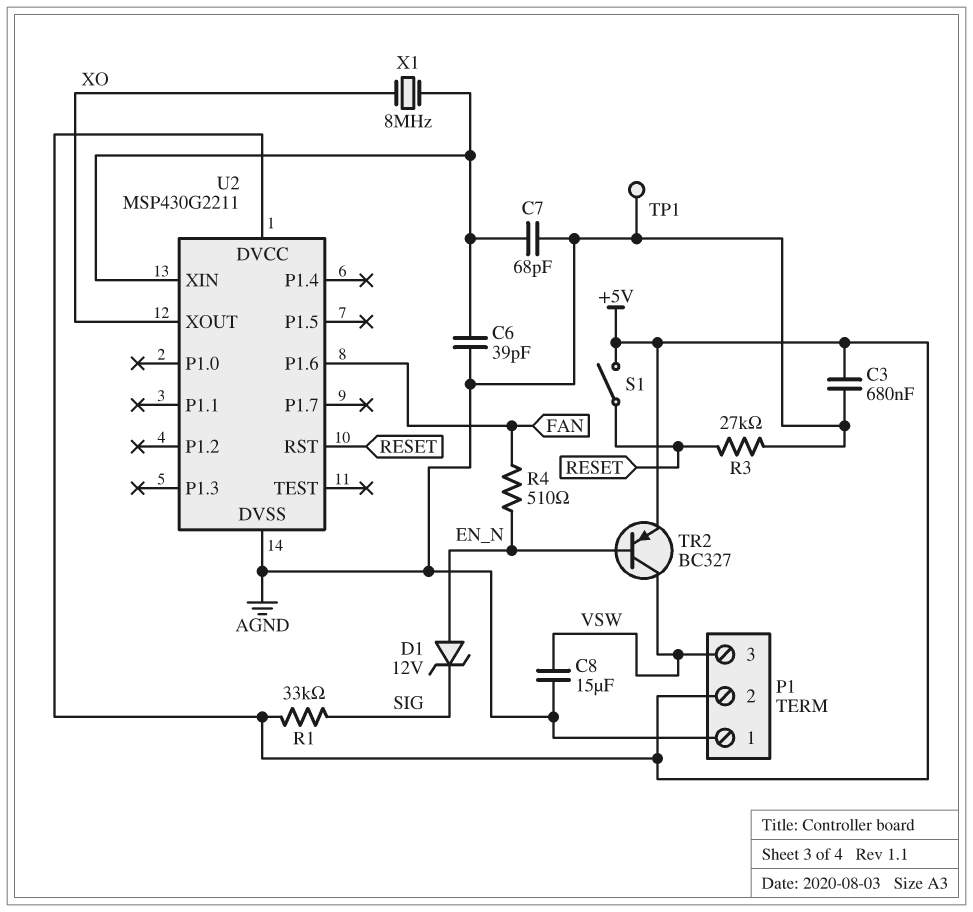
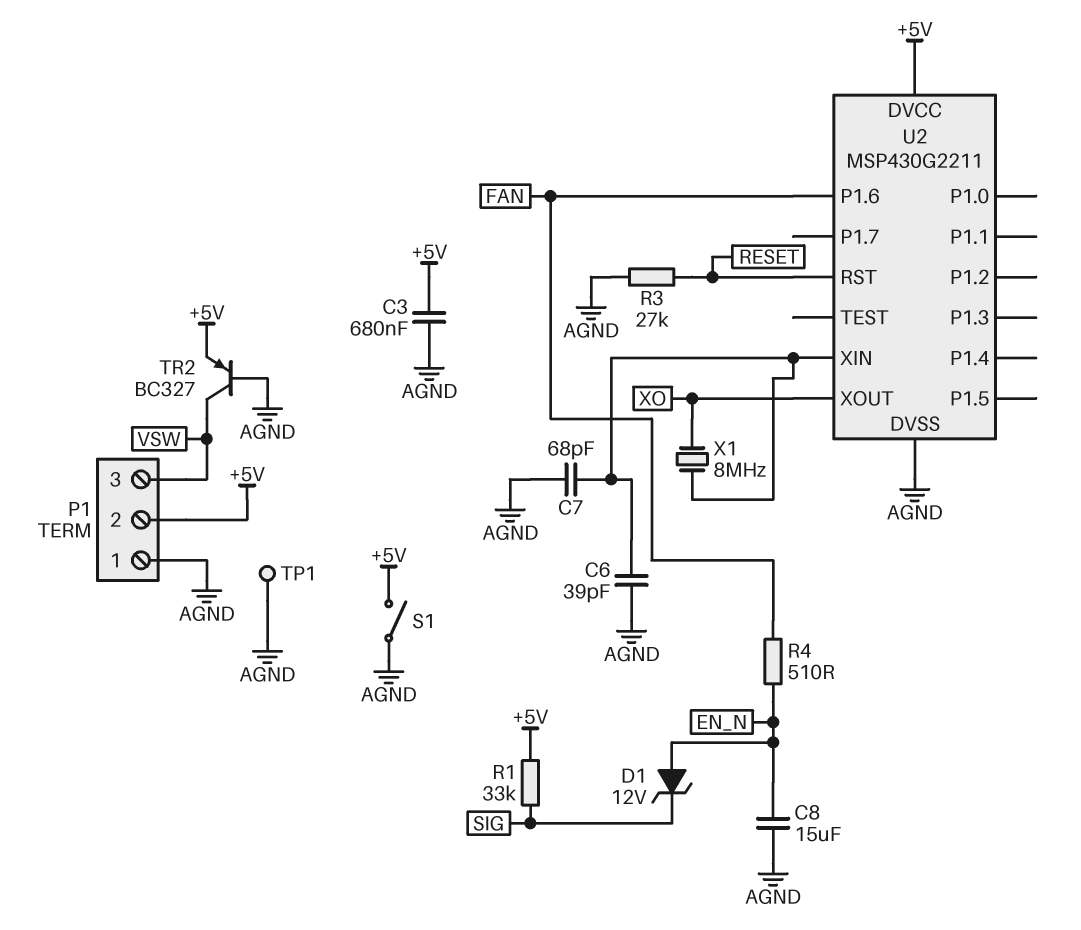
C8: 15uF (AGND, VSW) -> 15uF (AGND, EN_N)
S1: switch (+5V, RESET) -> switch (+5V, AGND)
TR2: PNP BC327 (B EN_N, C VSW, E +5V) -> PNP BC327 (B AGND, C VSW, E +5V)

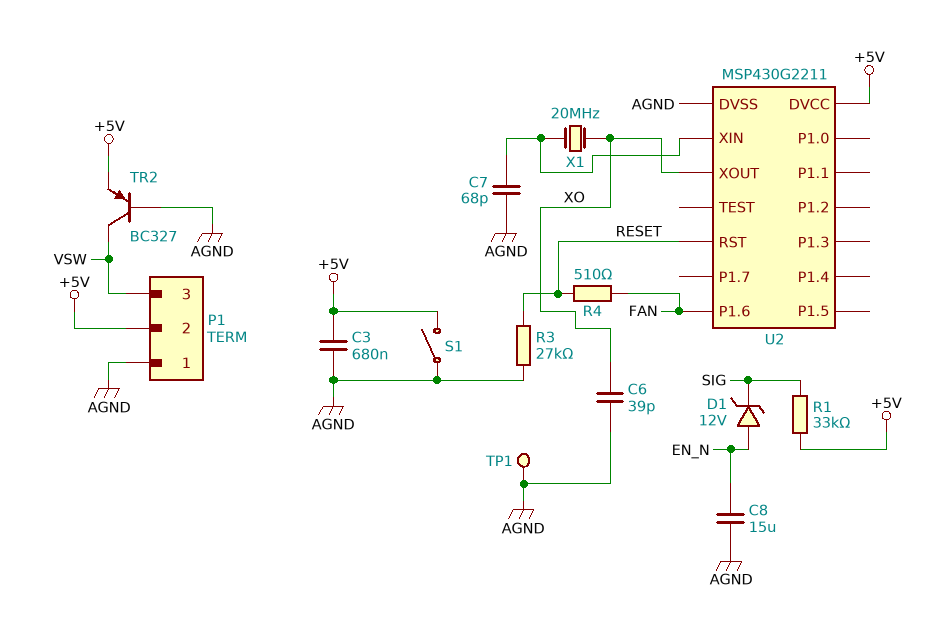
C6: 39pF (AGND, U2/XIN) -> 39pF (AGND, XO)
R4: 510 (EN_N, FAN) -> 510 (FAN, RESET)
X1: 8MHz (U2/XIN, XO) -> 20MHz (U2/XIN, XO)

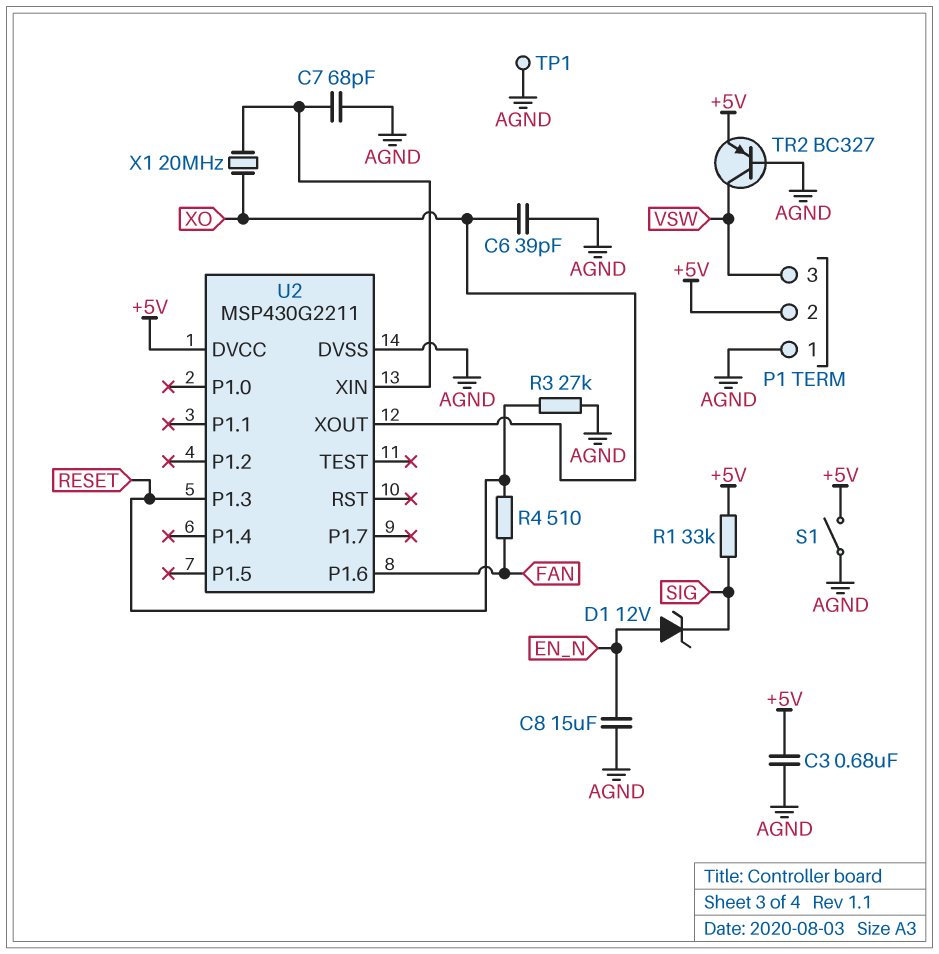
U2 pin P1.3: none -> RESET
U2 pin RST: RESET -> none

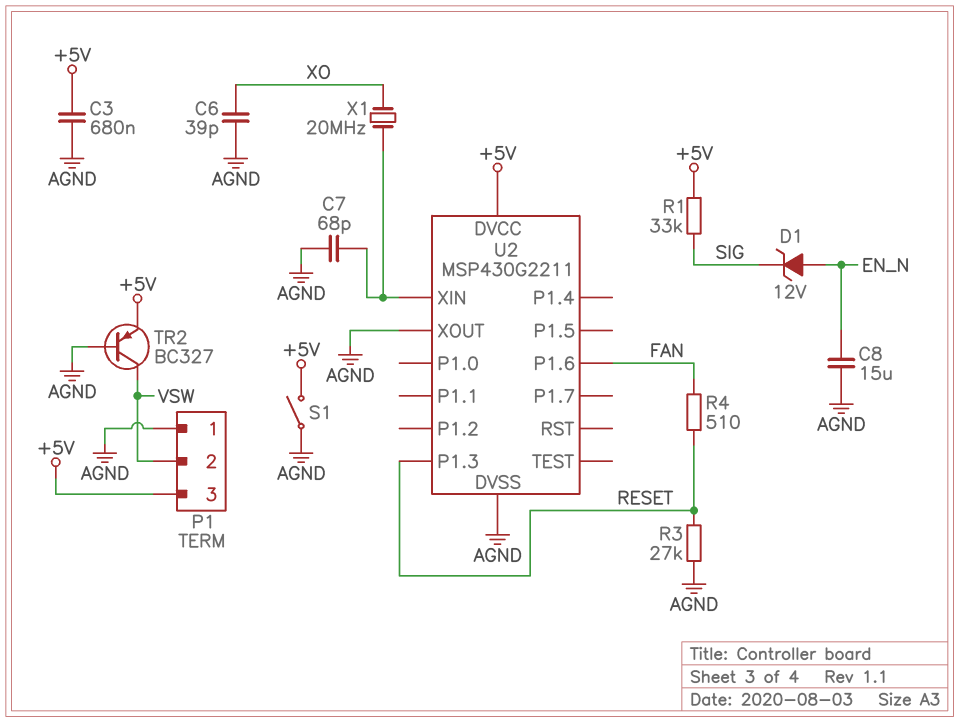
P1 pin 2: +5V -> VSW
P1 pin 3: VSW -> +5V
TP1: test point (AGND) -> none
U2 pin XOUT: XO -> AGND

